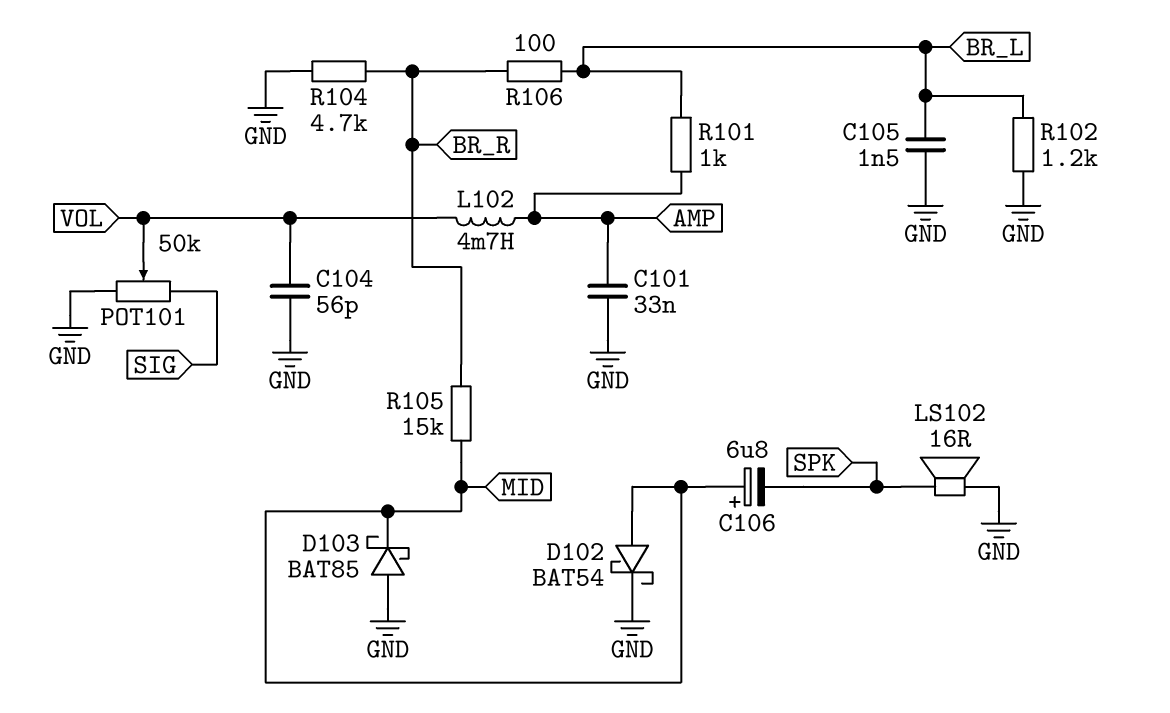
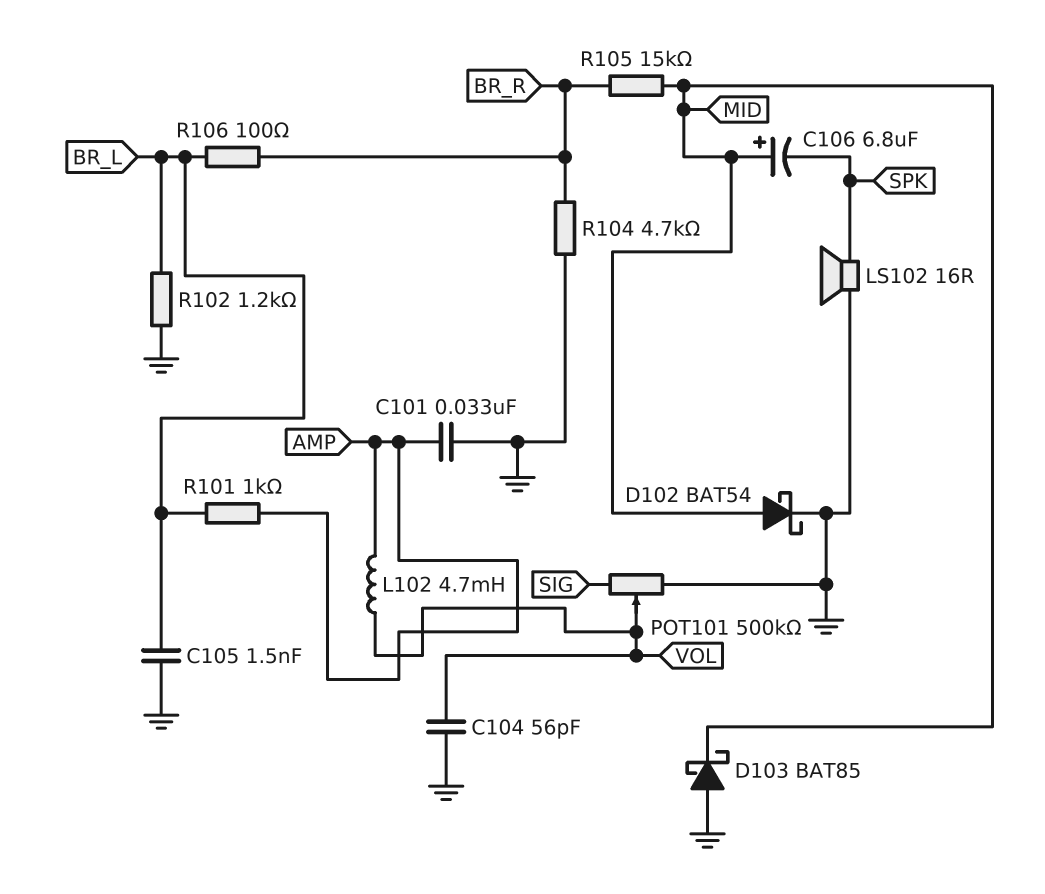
POT101: 50k (GND, SIG, wiper VOL) -> 500k (GND, SIG, wiper VOL)

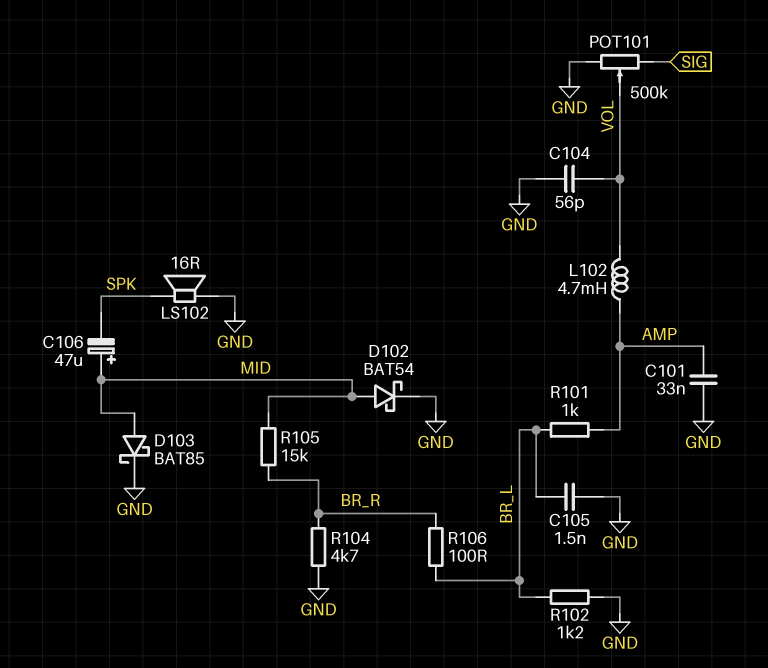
C106: 6.8uF (plus MID, minus SPK) -> 47uF (plus MID, minus SPK)
D103: schottky BAT85 (A GND, K MID) -> schottky BAT85 (A MID, K GND)

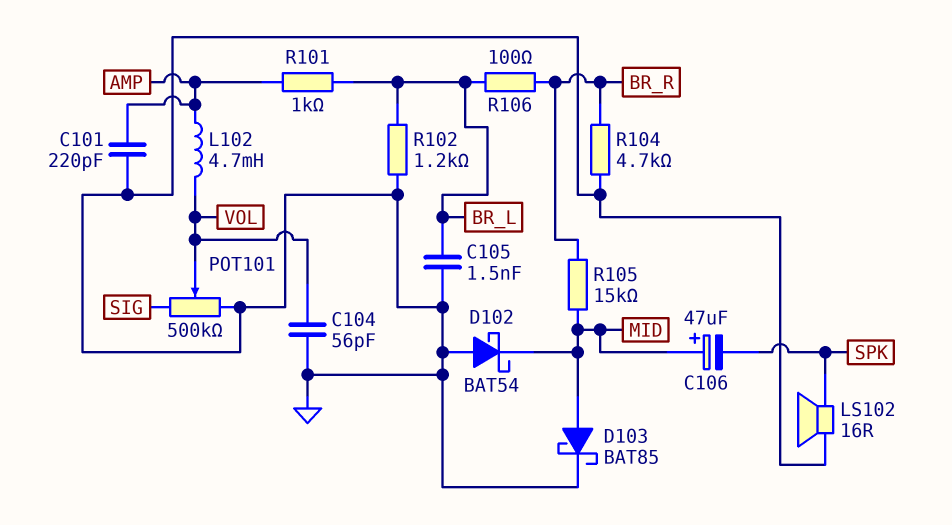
C101: 33nF (AMP, GND) -> 220pF (AMP, GND)
D102: schottky BAT54 (A MID, K GND) -> schottky BAT54 (A GND, K MID)

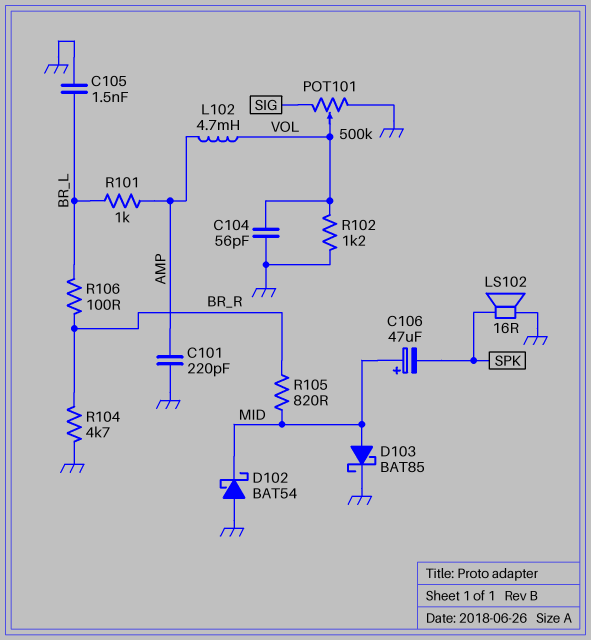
R102: 1.2k (BR_L, GND) -> 1.2k (GND, VOL)
R105: 15k (BR_R, MID) -> 820 (BR_R, MID)

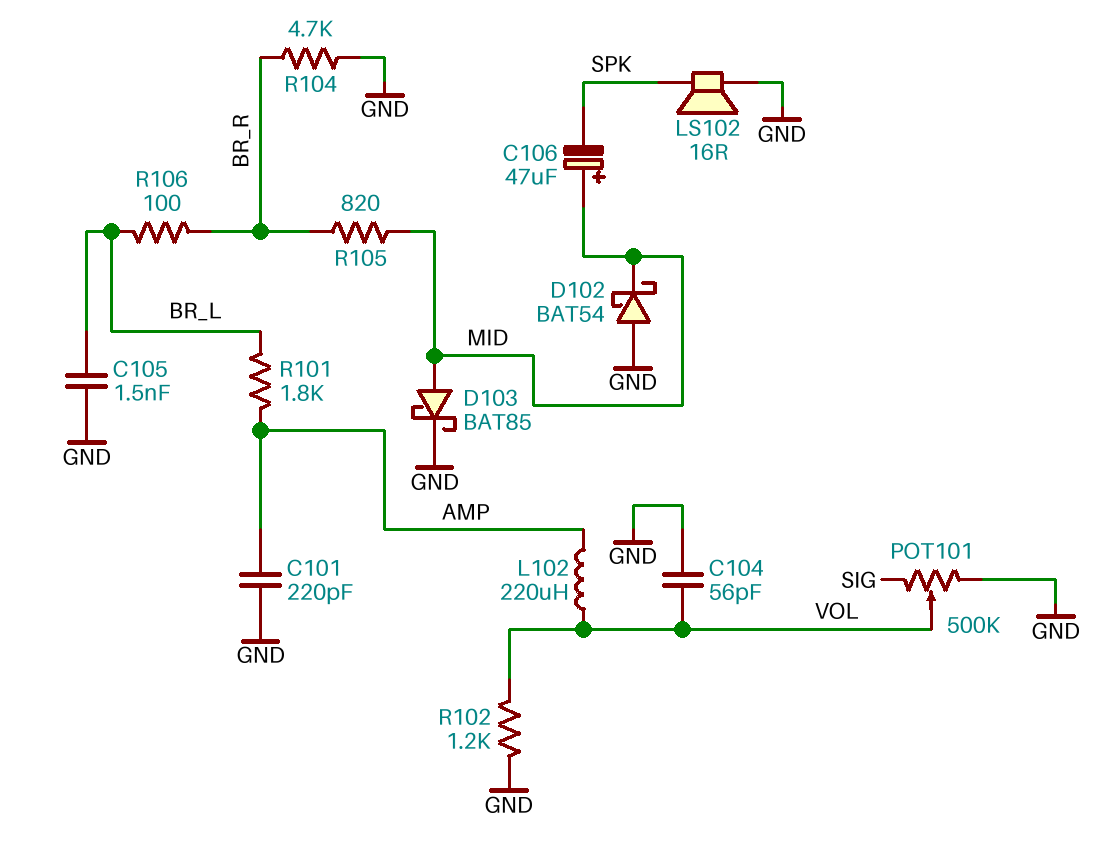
L102: 4.7mH (AMP, VOL) -> 220uH (AMP, VOL)
R101: 1k (AMP, BR_L) -> 1.8k (AMP, BR_L)

